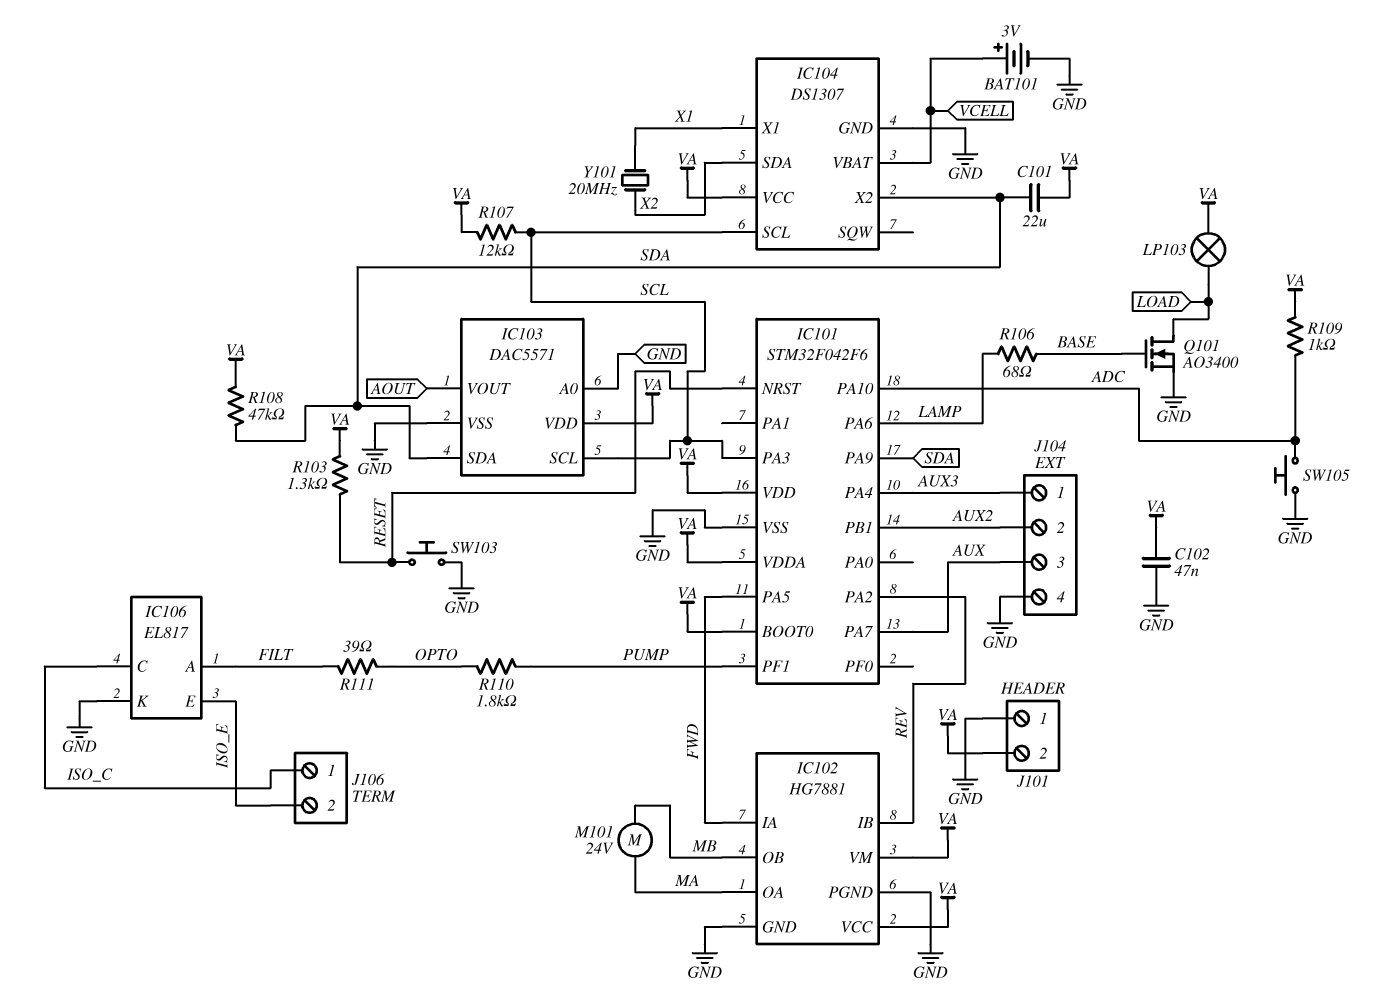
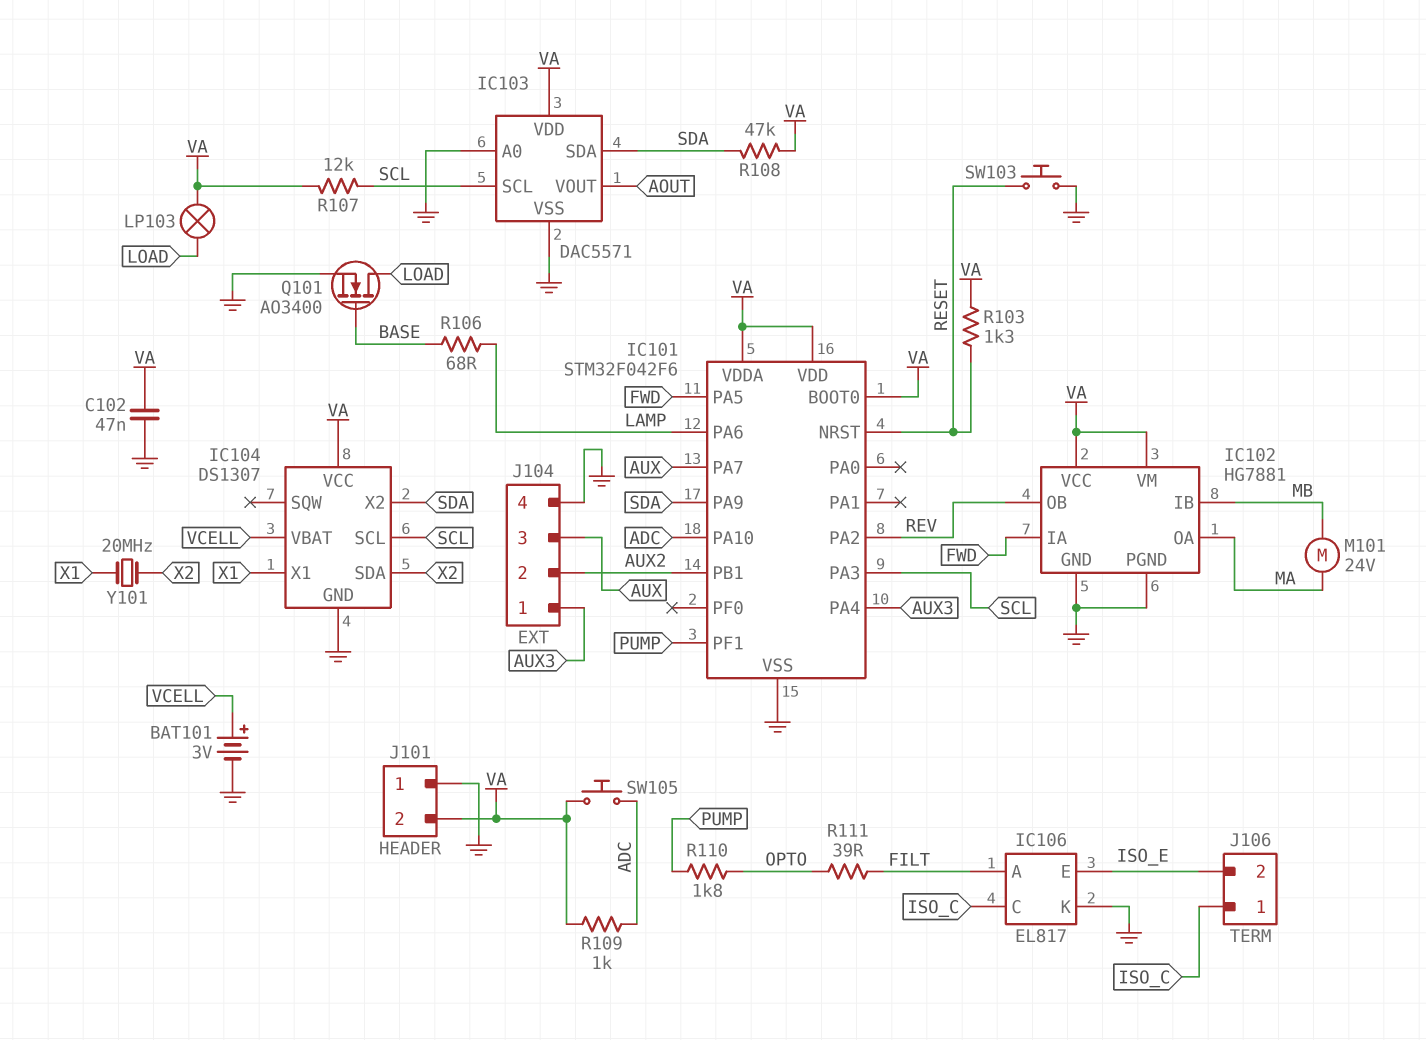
C101: 22uF (SDA, VA) -> none
IC102 pin IB: REV -> MB
IC102 pin OB: MB -> REV
SW105: button (ADC, GND) -> button (ADC, VA)

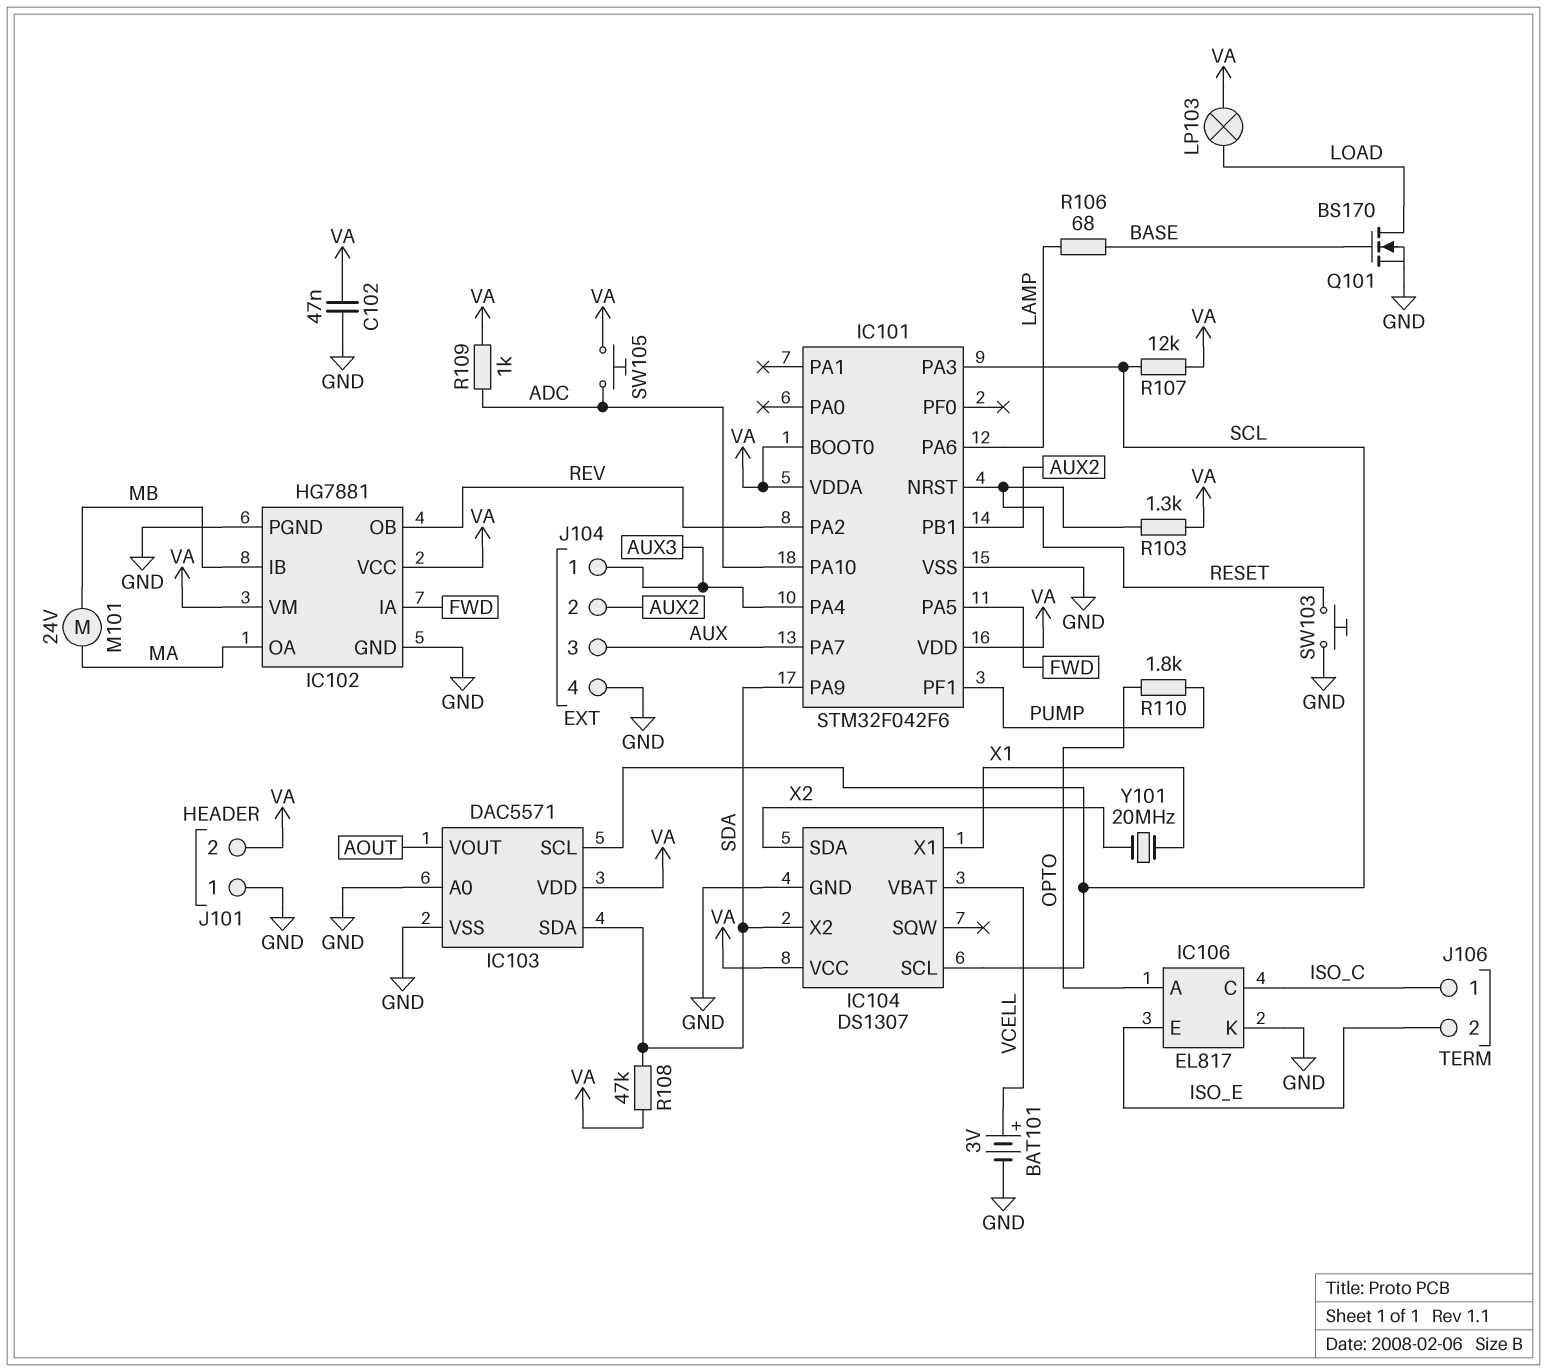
IC106 pin A: FILT -> OPTO
Q101: NMOS AO3400 (G BASE, D LOAD, S GND) -> NMOS BS170 (G BASE, D LOAD, S GND)
R111: 39 (FILT, OPTO) -> none

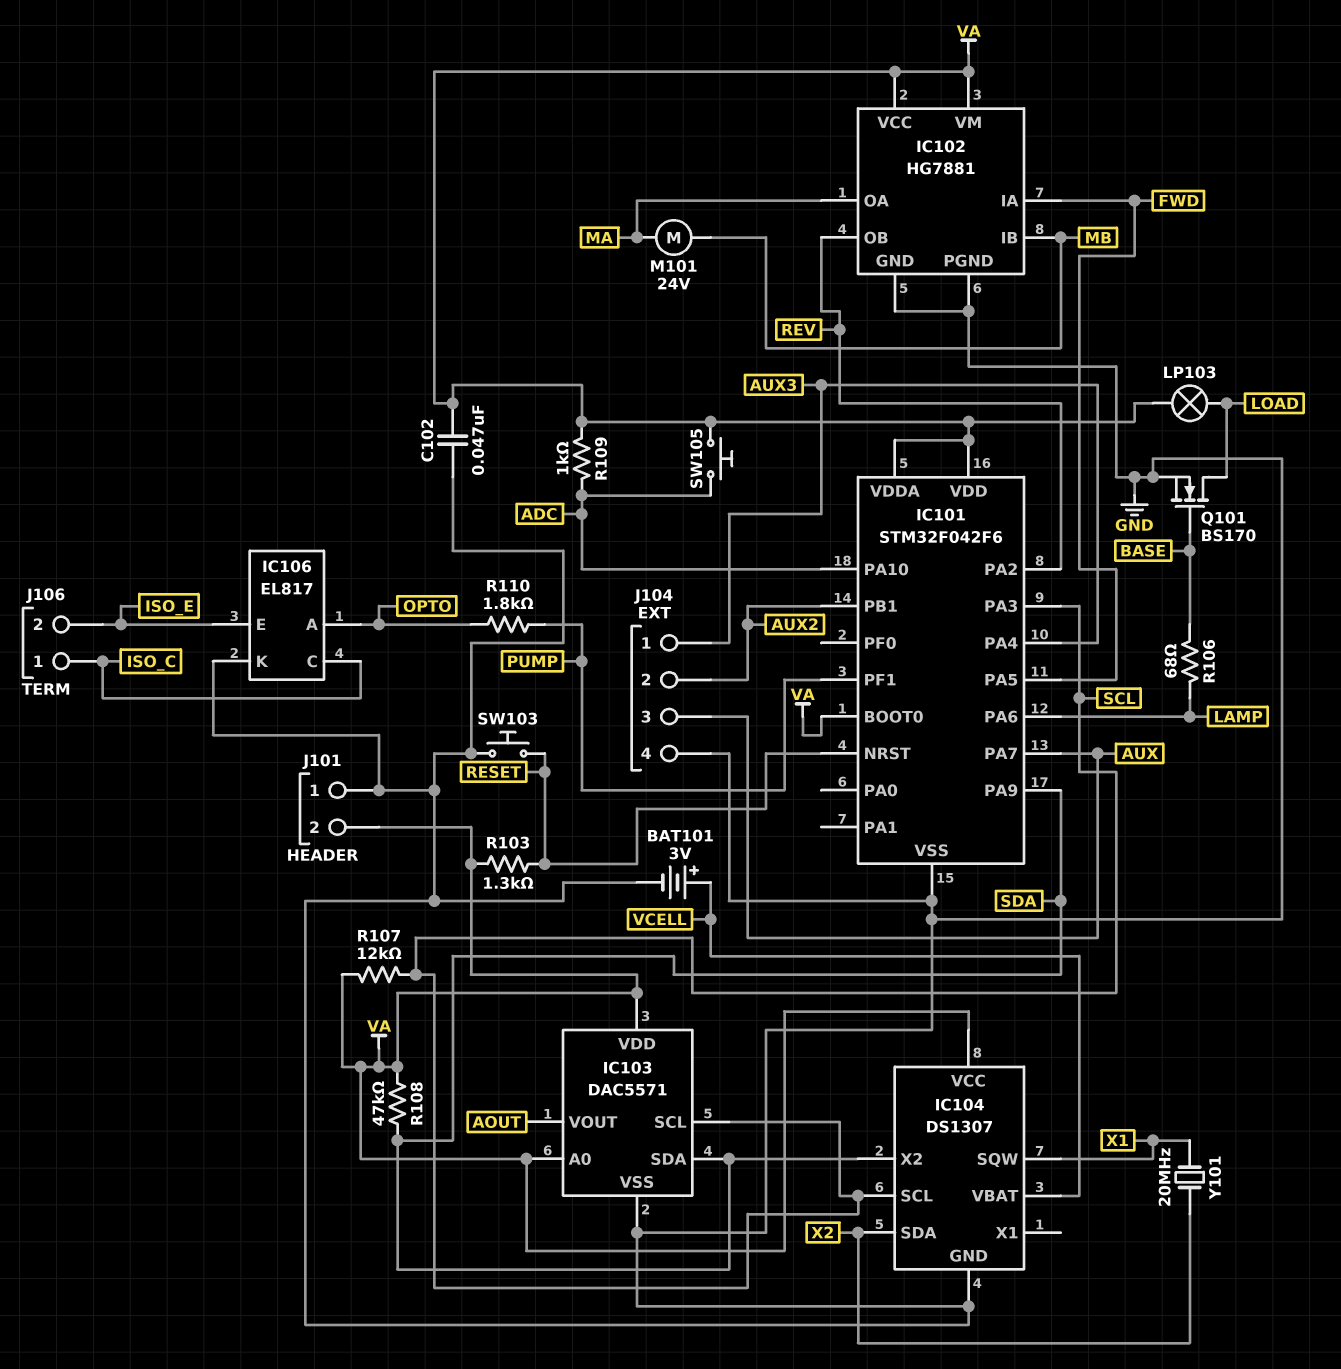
IC103 pin A0: GND -> VA
IC104 pin SQW: none -> X1
IC104 pin X1: X1 -> none

